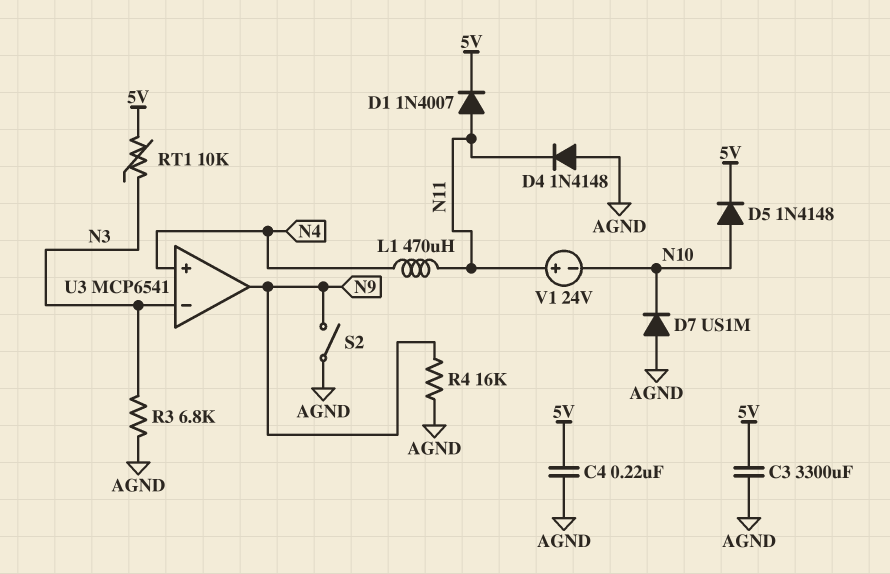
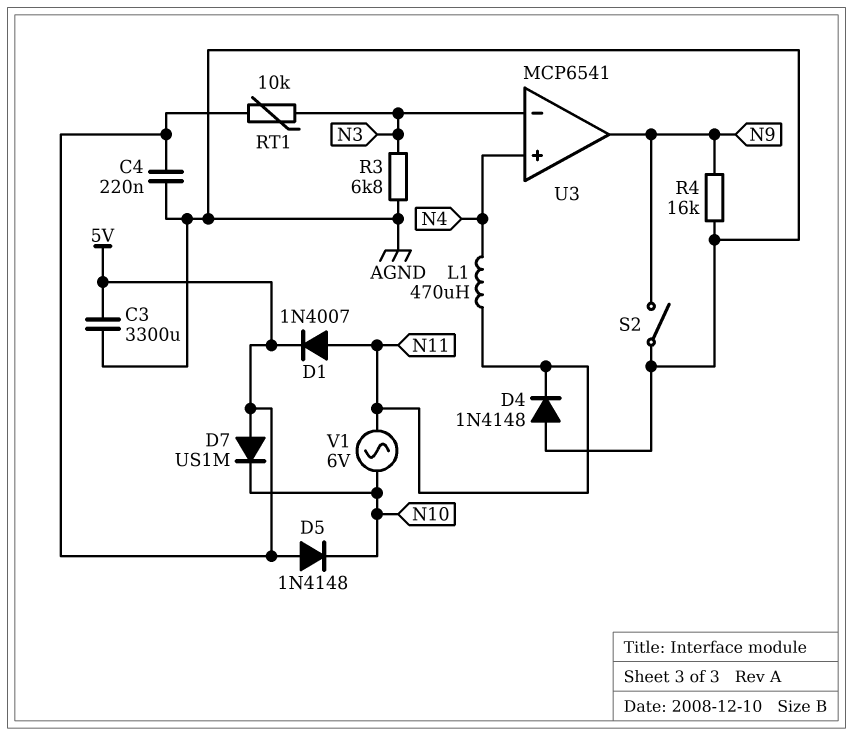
D5: diode 1N4148 (A N10, K 5V) -> diode 1N4148 (A 5V, K N10)
D7: diode US1M (A AGND, K N10) -> diode US1M (A 5V, K N10)
V1: 24V (plus N11, minus N10) -> AC 6V (N10, N11)

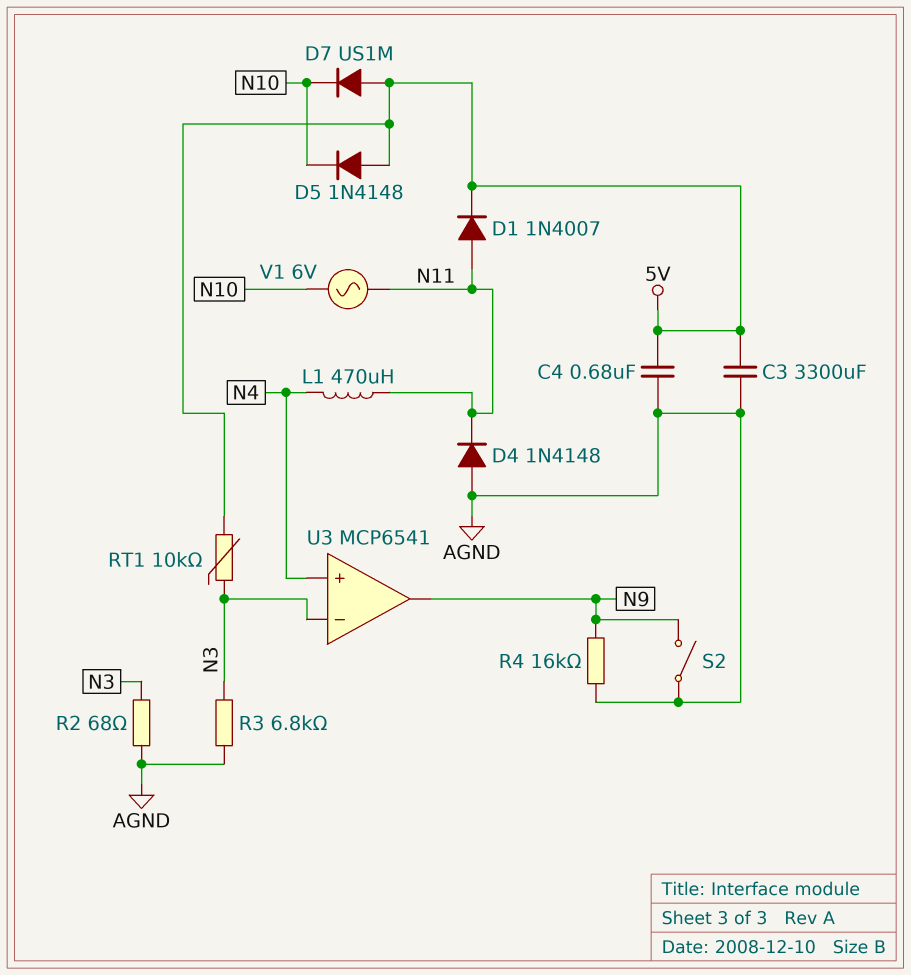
C4: 220nF (5V, AGND) -> 680nF (5V, AGND)
R2: none -> 68 (AGND, N3)

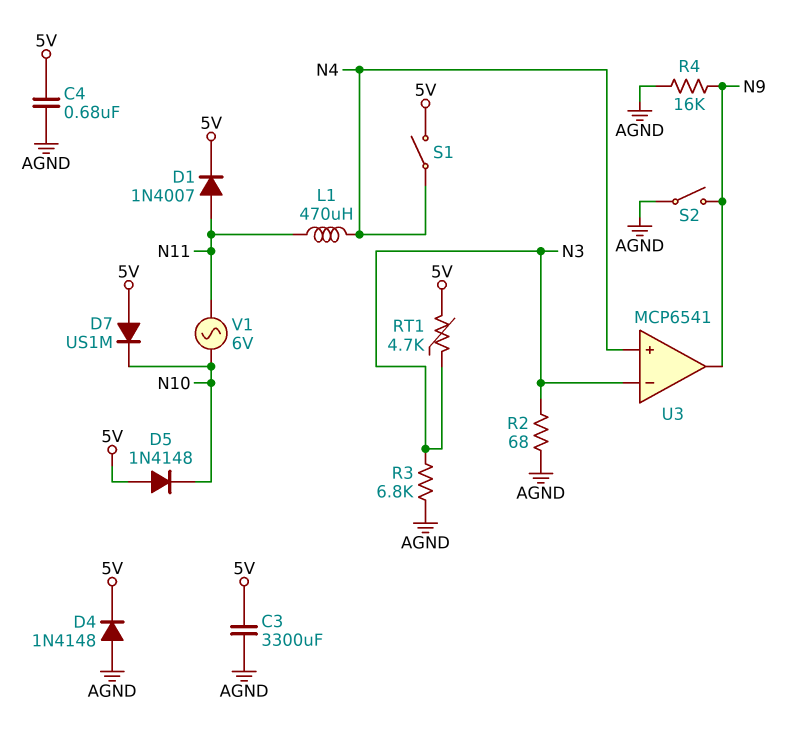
D4: diode 1N4148 (A AGND, K N11) -> diode 1N4148 (A AGND, K 5V)
RT1: 10k (5V, N3) -> 4.7k (5V, N3)
S1: none -> switch (5V, N4)

